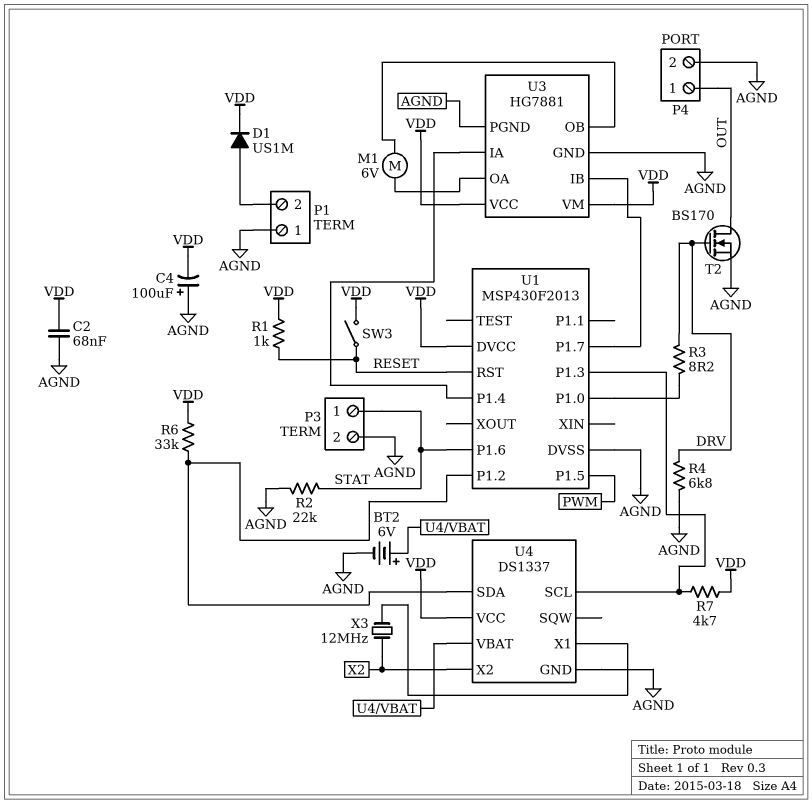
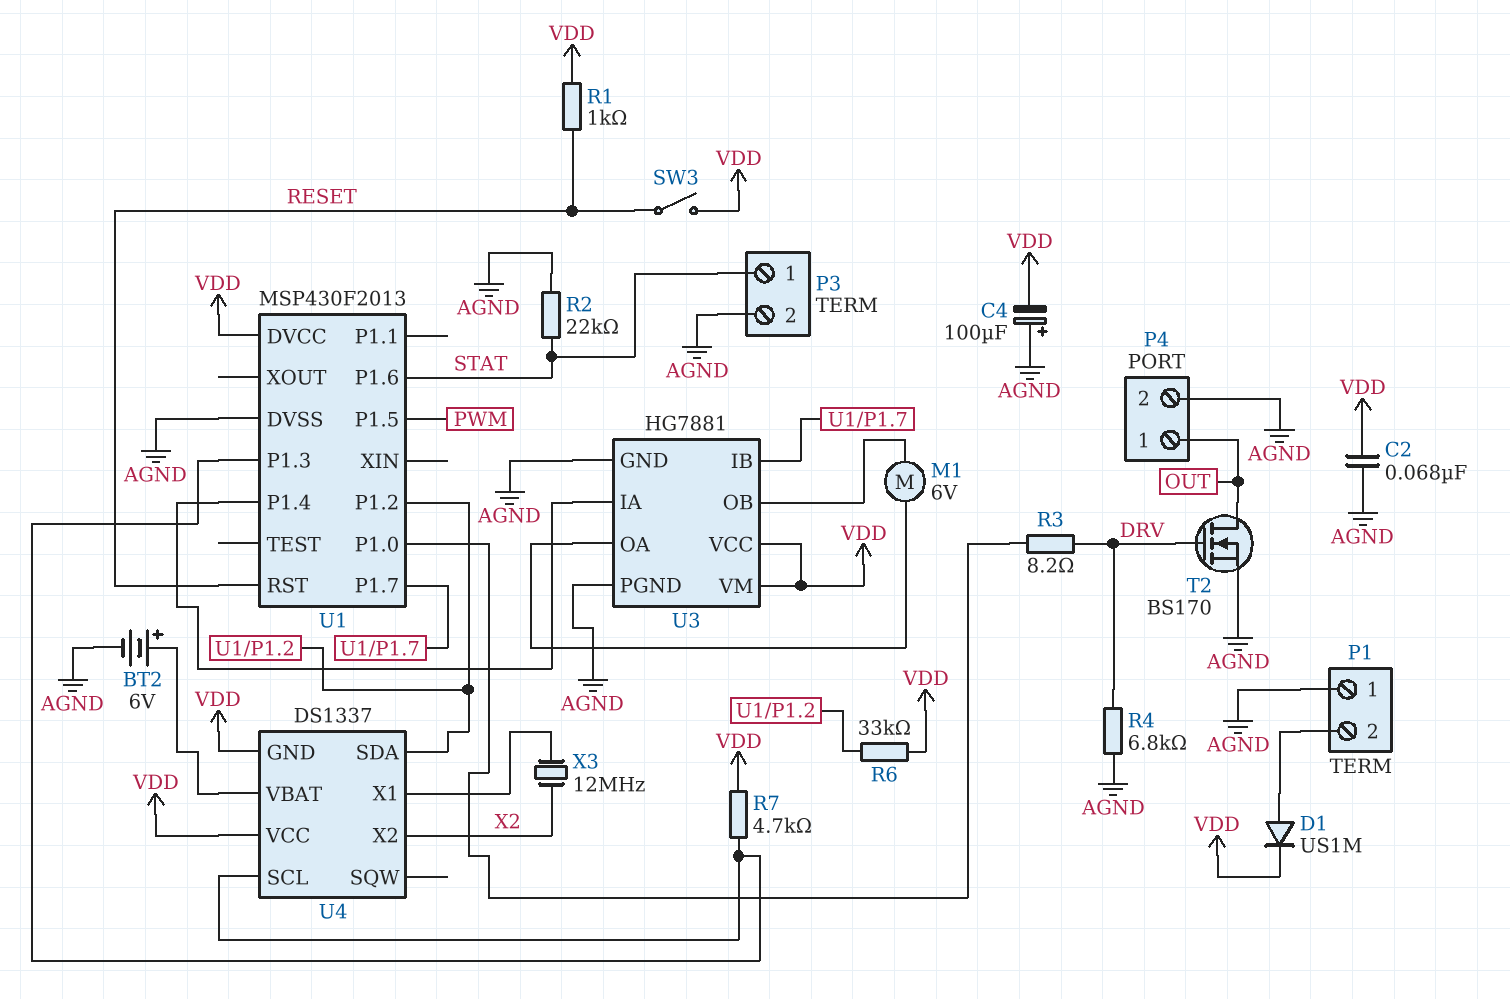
U4 pin GND: AGND -> VDD

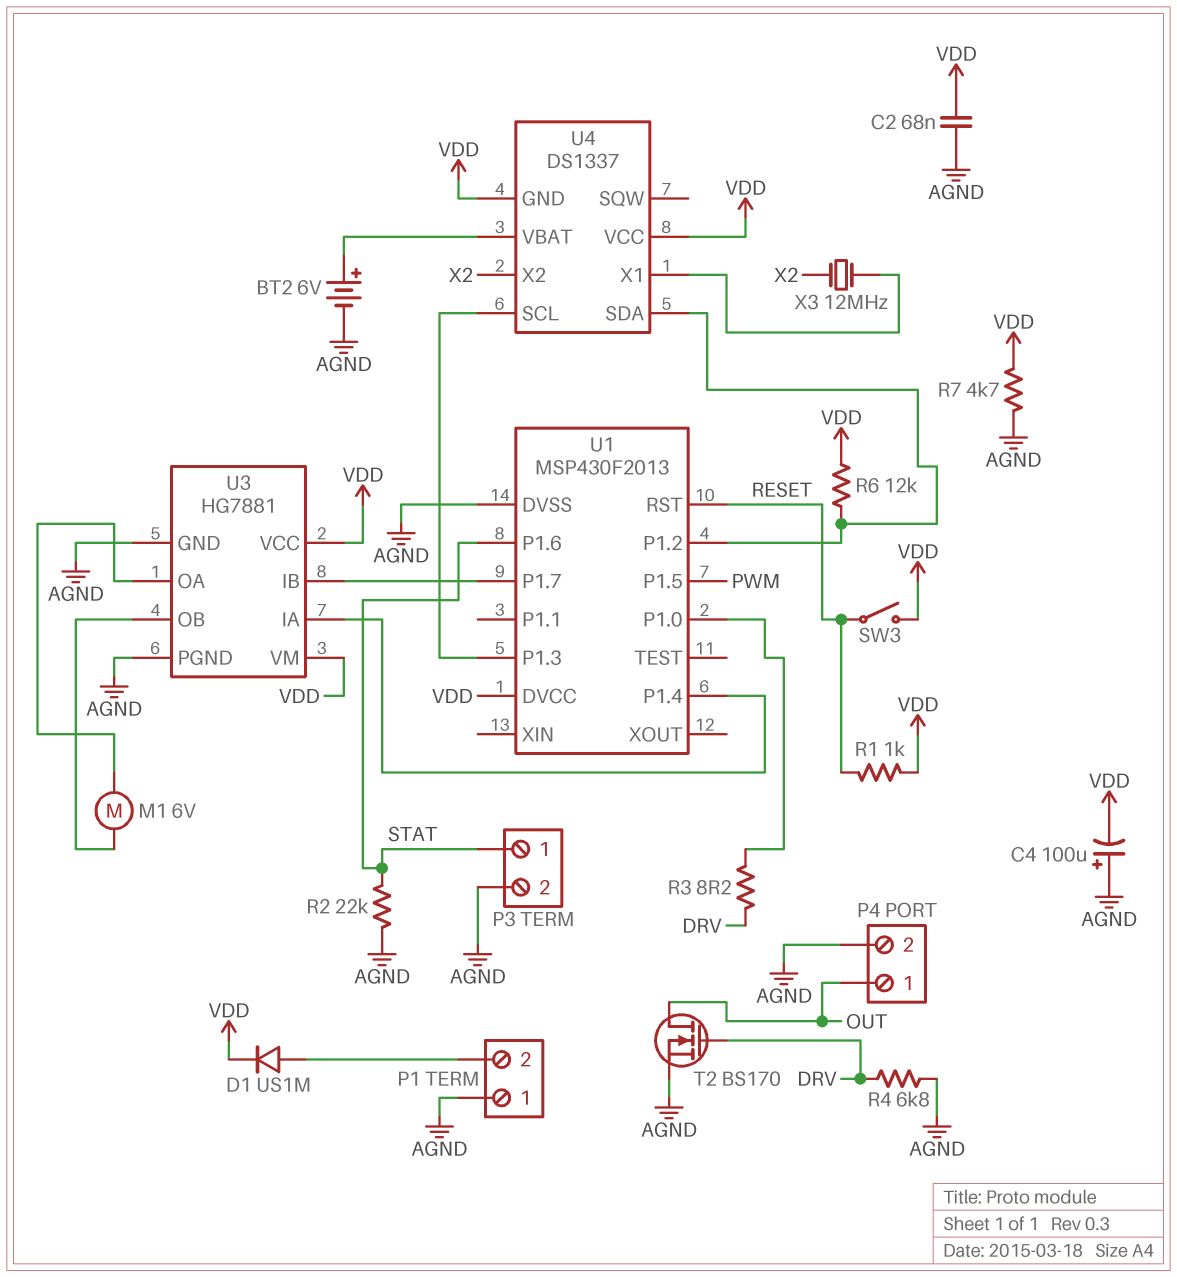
R6: 33k (U1/P1.2, VDD) -> 12k (U1/P1.2, VDD)
R7: 4.7k (U1/P1.3, VDD) -> 4.7k (AGND, VDD)

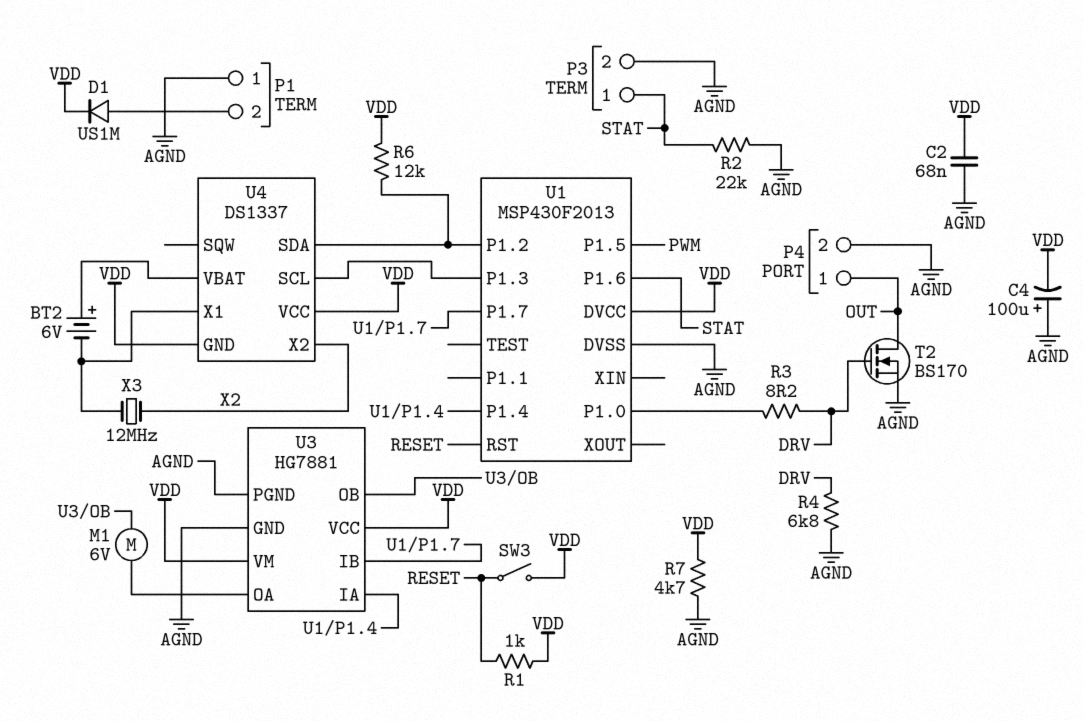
BT2: 6V (plus U4/VBAT, minus AGND) -> 6V (plus U4/VBAT, minus U4/X1)

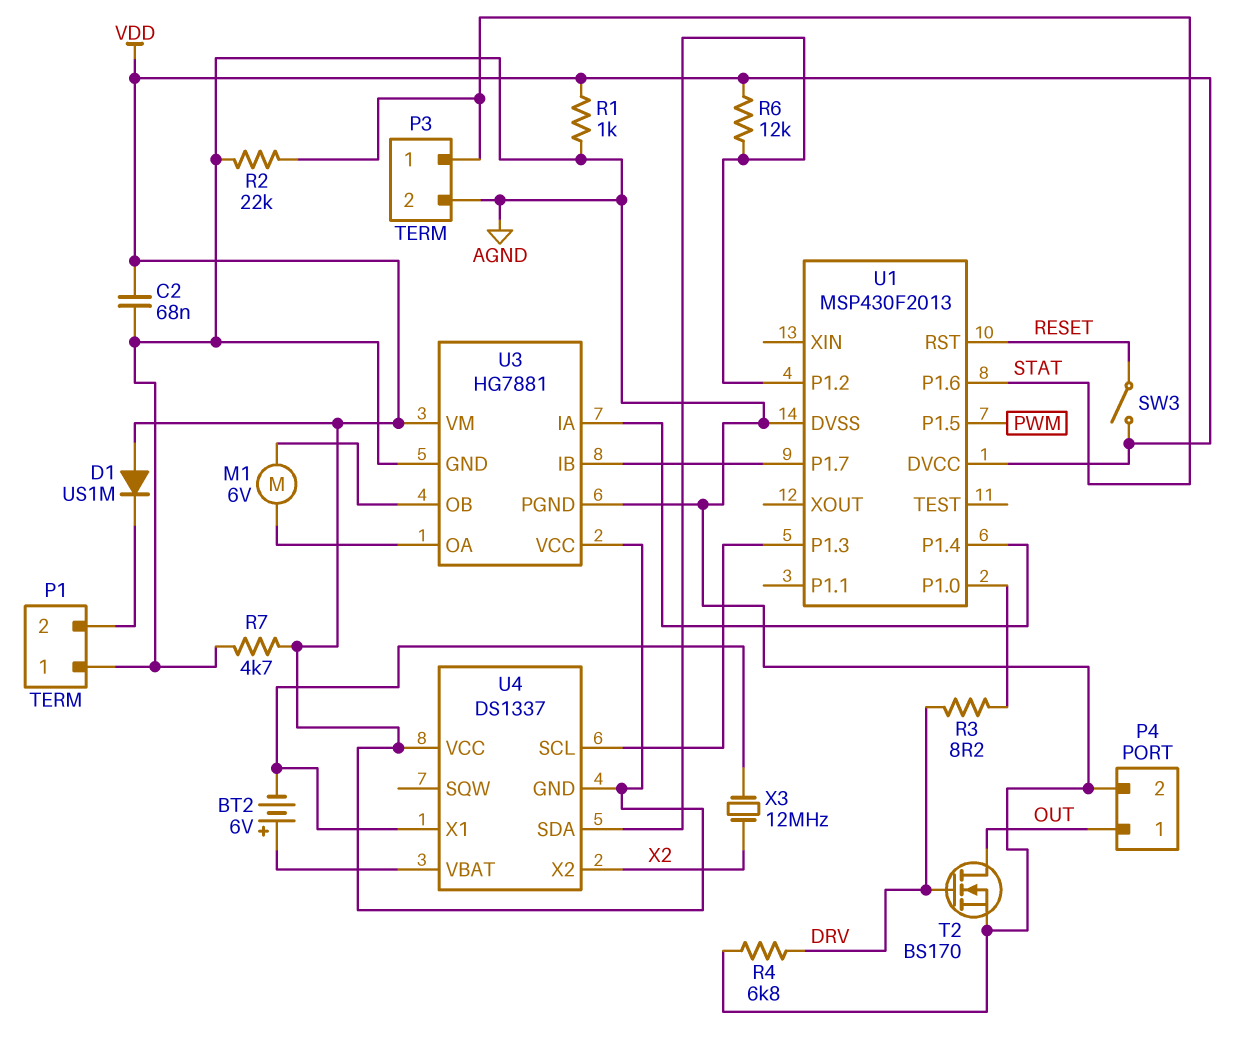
C4: 100uF (plus AGND, minus VDD) -> none
D1: diode US1M (A P1/2, K VDD) -> diode US1M (A VDD, K P1/2)
R1: 1k (RESET, VDD) -> 1k (AGND, VDD)

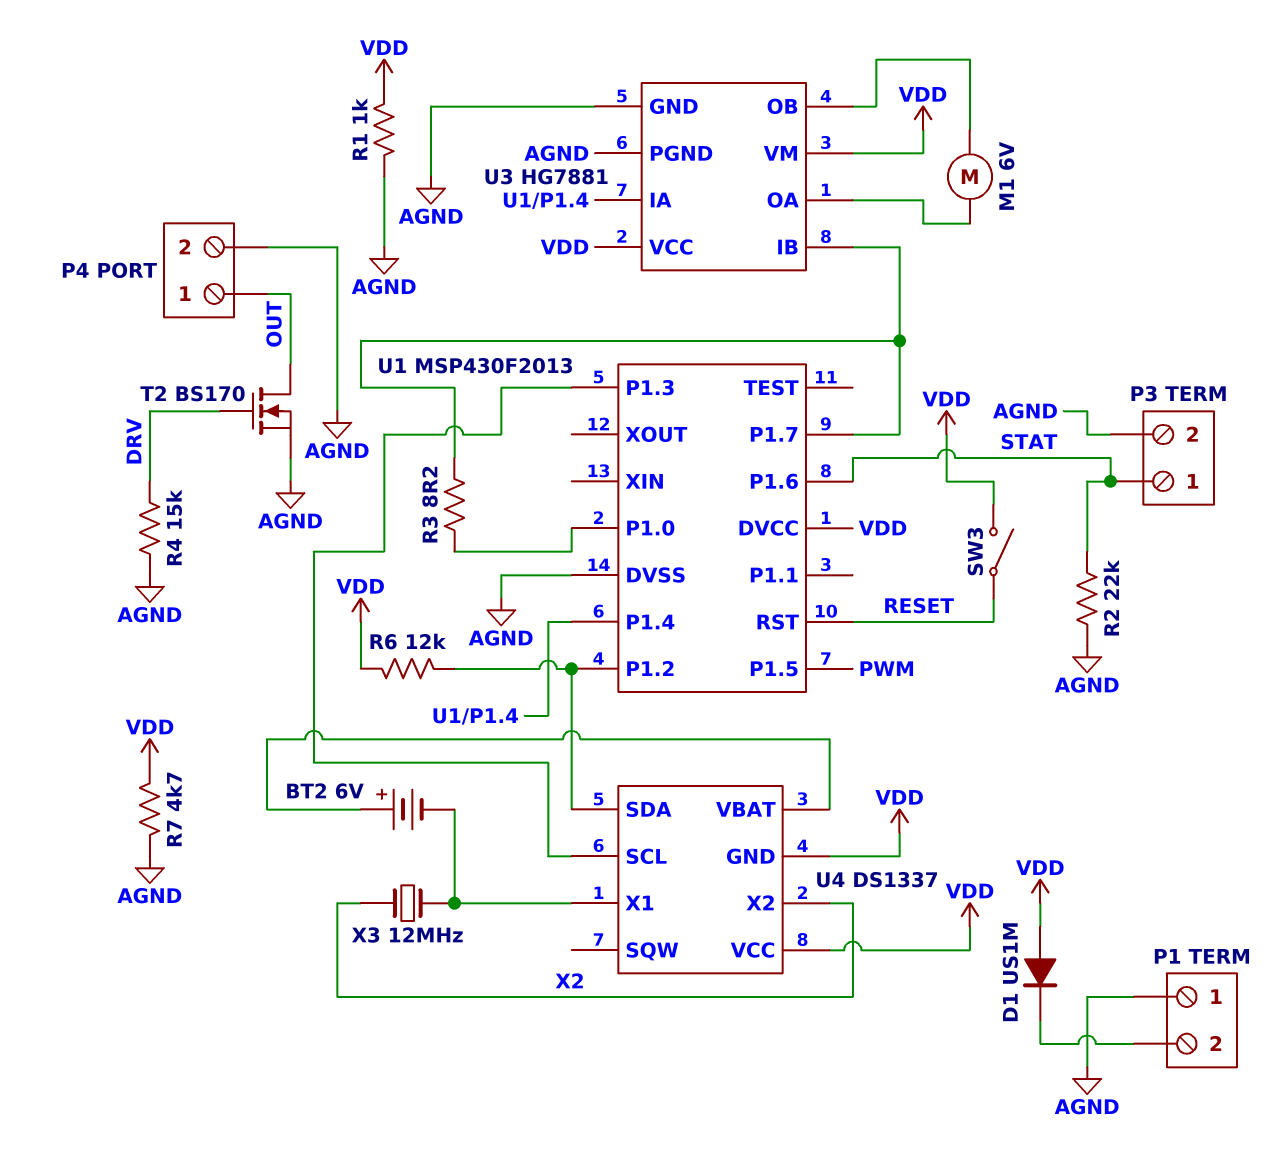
C2: 68nF (AGND, VDD) -> none
R3: 8.2 (DRV, U1/P1.0) -> 8.2 (U1/P1.0, U1/P1.7)
R4: 6.8k (AGND, DRV) -> 15k (AGND, DRV)

